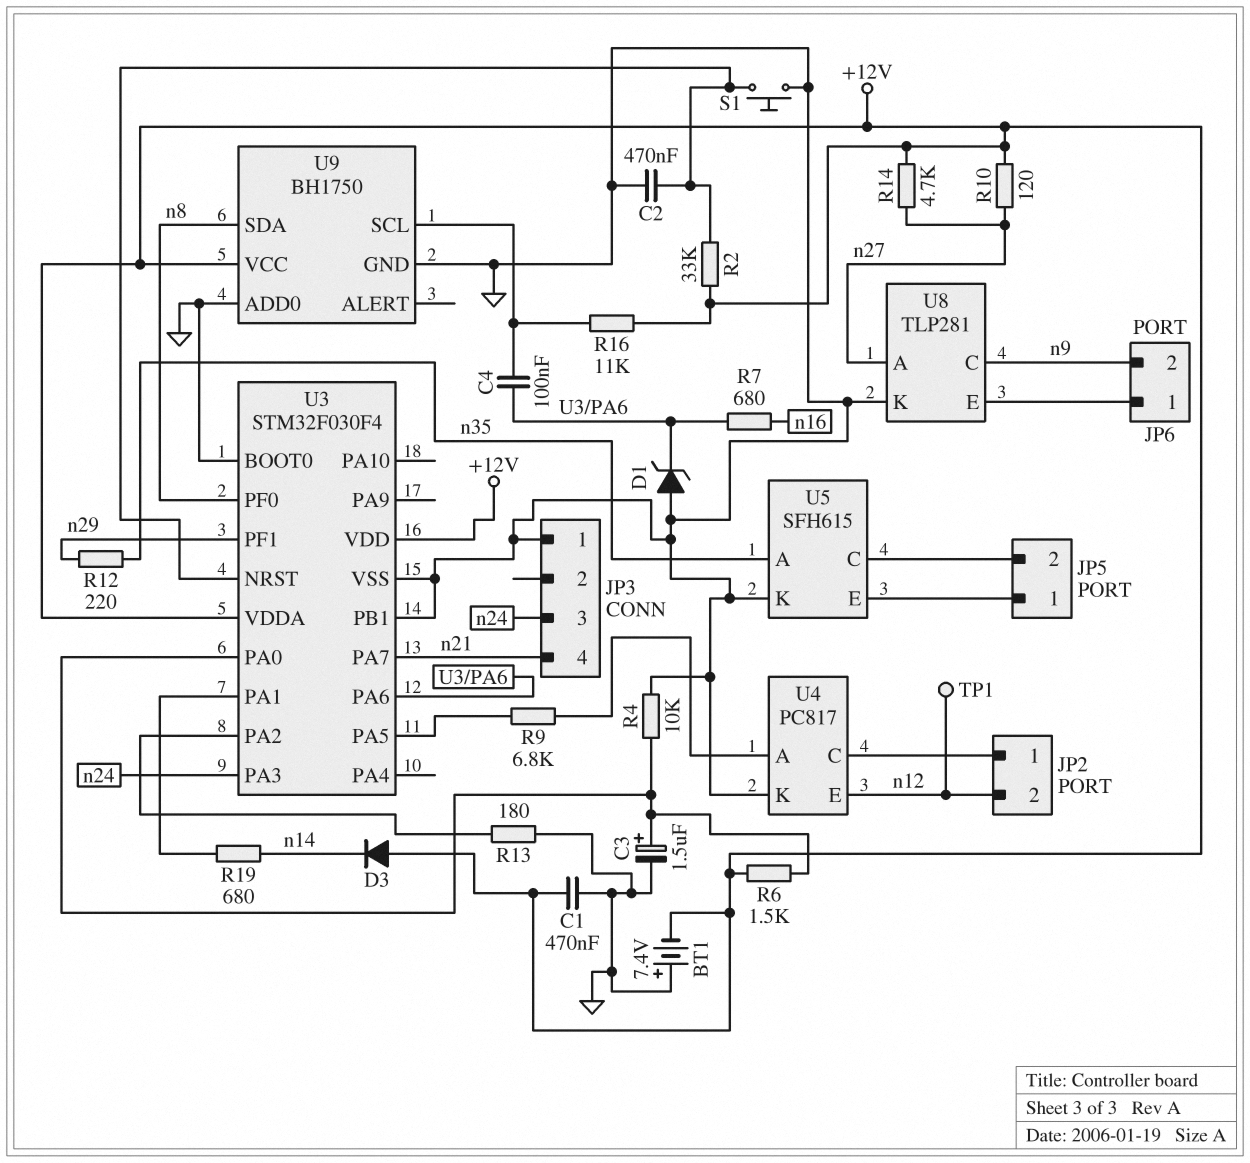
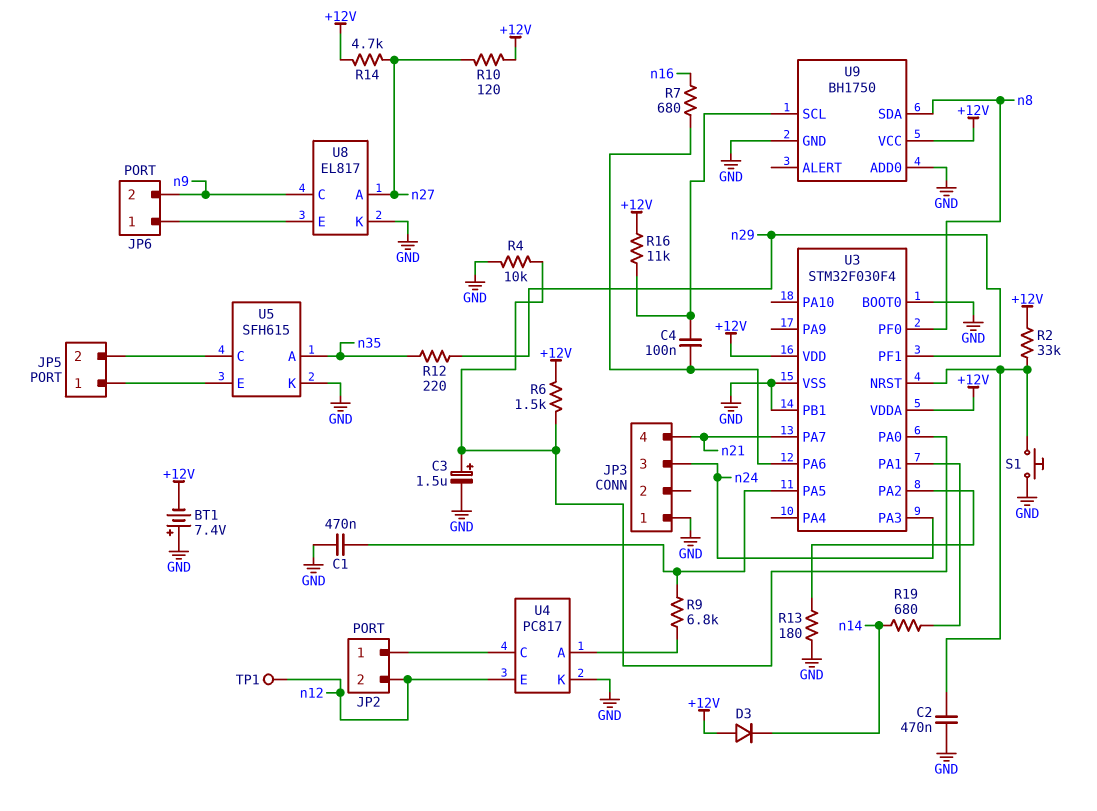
C1: 470nF (+12V, GND) -> 470nF (GND, U3/PA5)
D1: zener (A GND, K U3/PA6) -> none
U8: TLP281 -> EL817

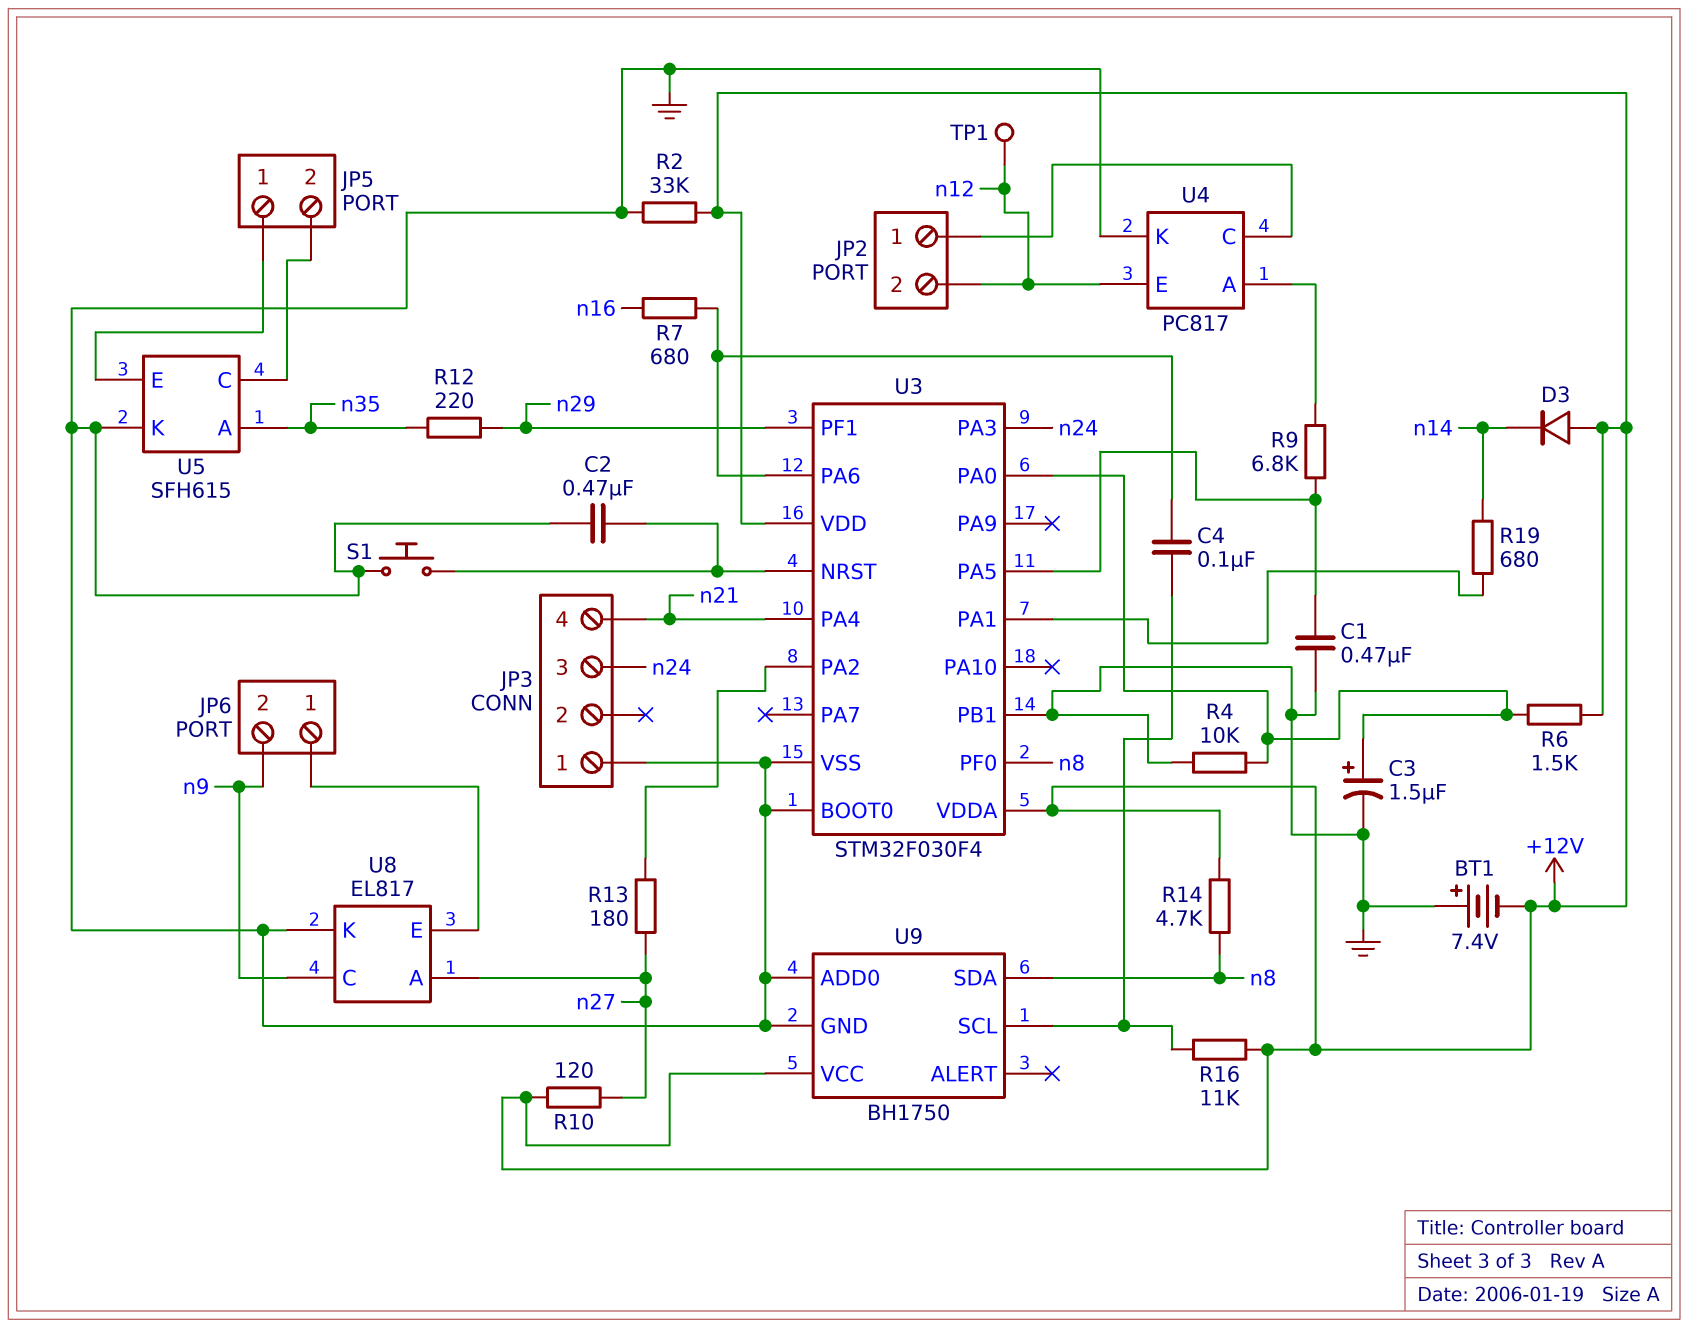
R2: 33k (+12V, U3/NRST) -> 33k (+12V, GND)
R13: 180 (GND, U3/PA2) -> 180 (U3/PA2, n27)
R14: 4.7k (+12V, n27) -> 4.7k (+12V, n8)
U3 pin PA4: none -> n21
U3 pin PA7: n21 -> none

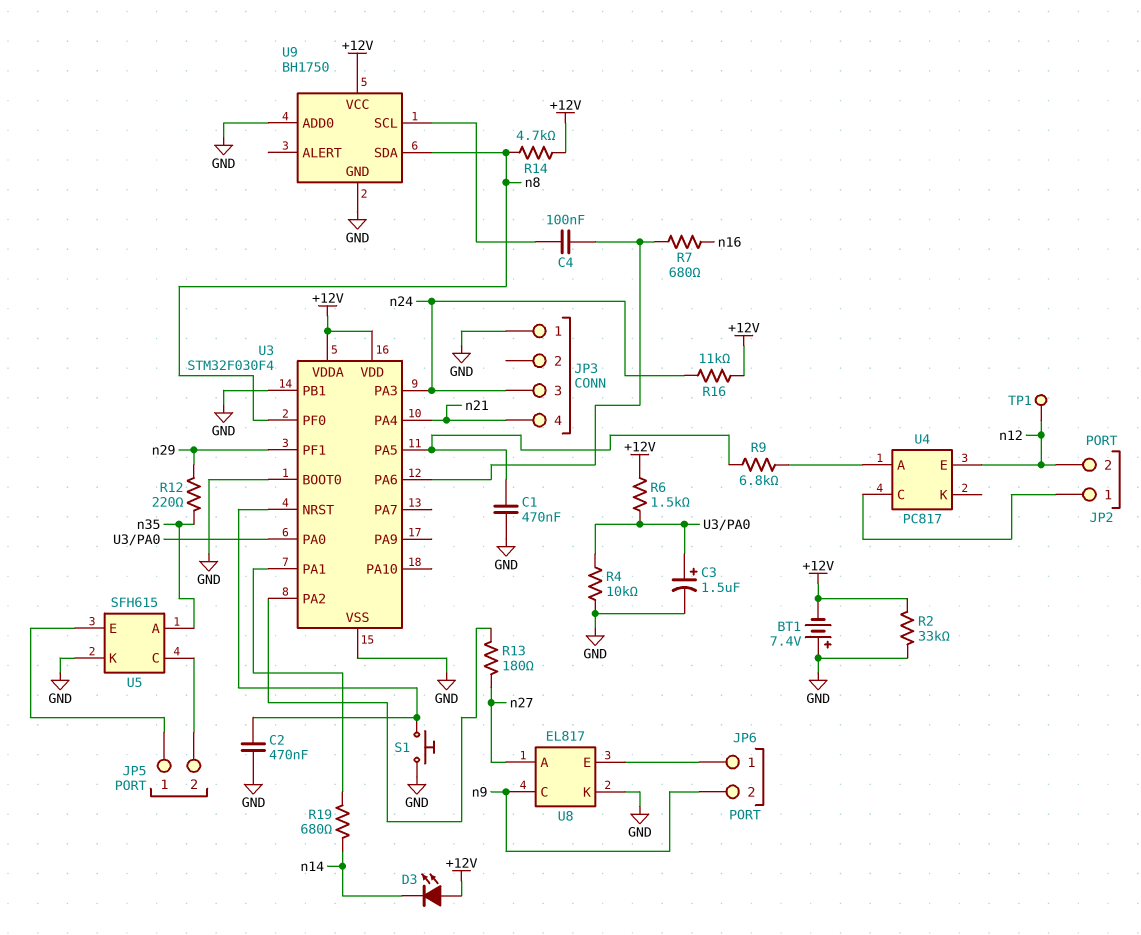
D3: diode (A +12V, K n14) -> LED (A +12V, K n14)
R10: 120 (+12V, n27) -> none
R16: 11k (+12V, U9/SCL) -> 11k (+12V, n24)
U4 pin K: GND -> none

